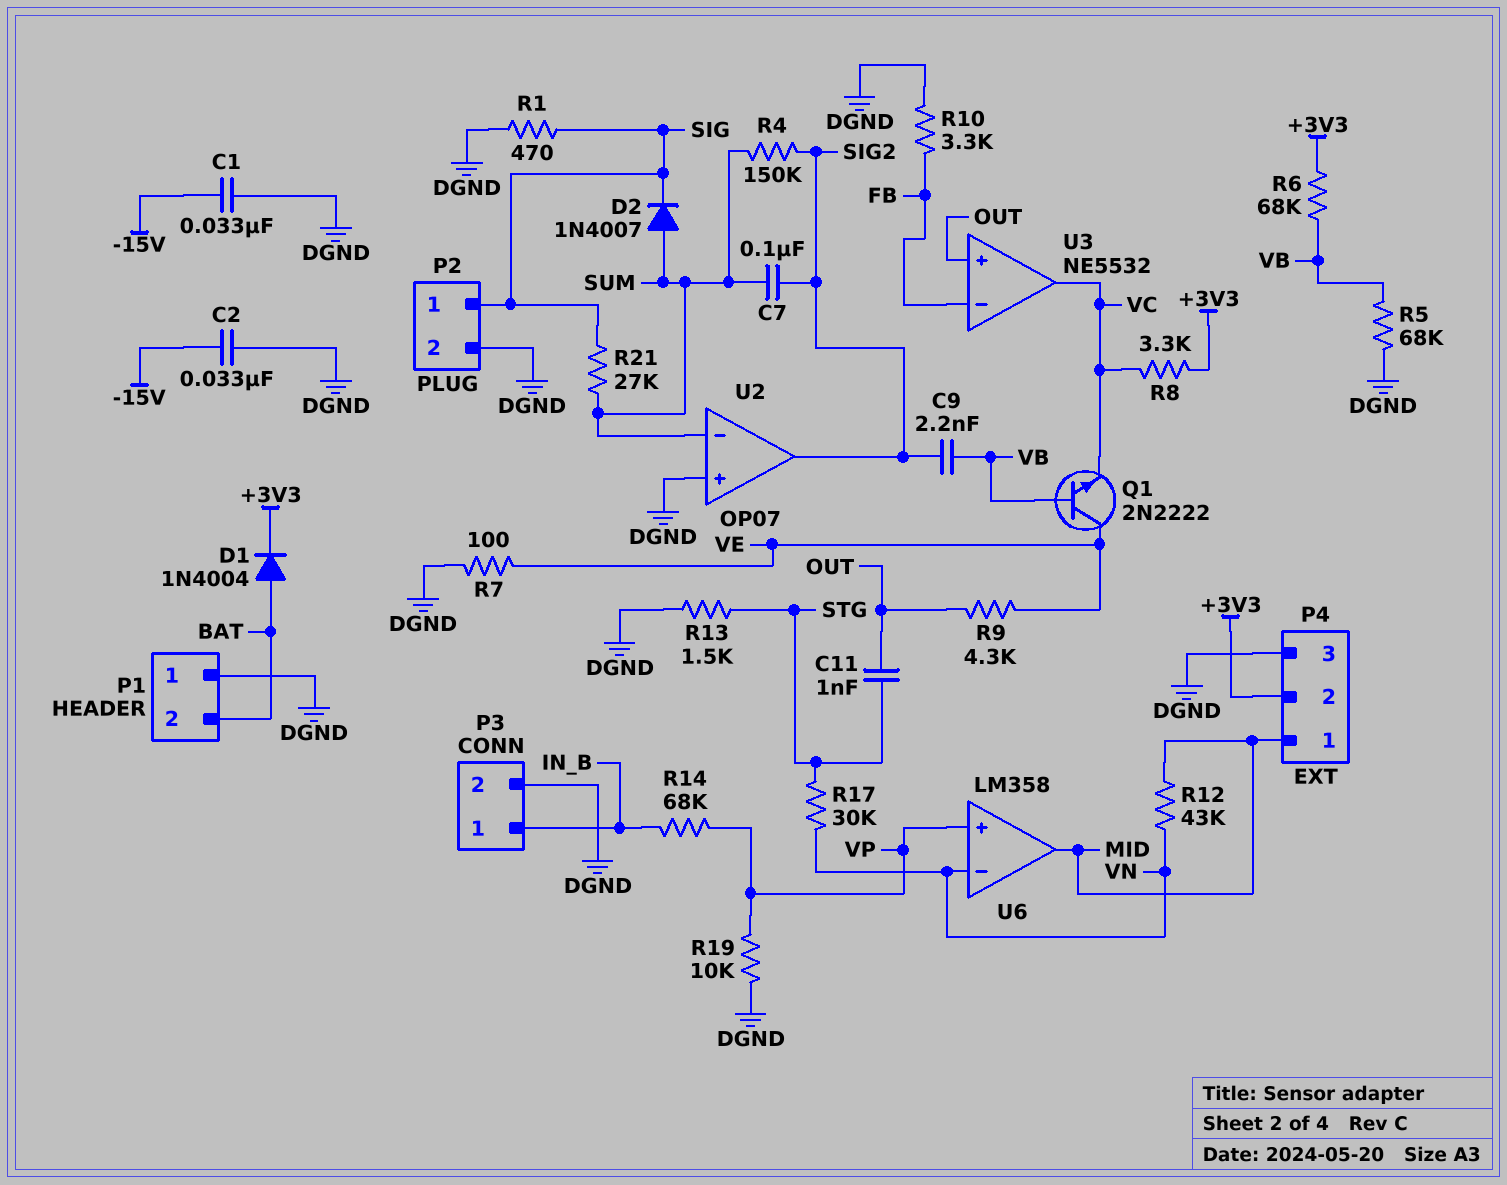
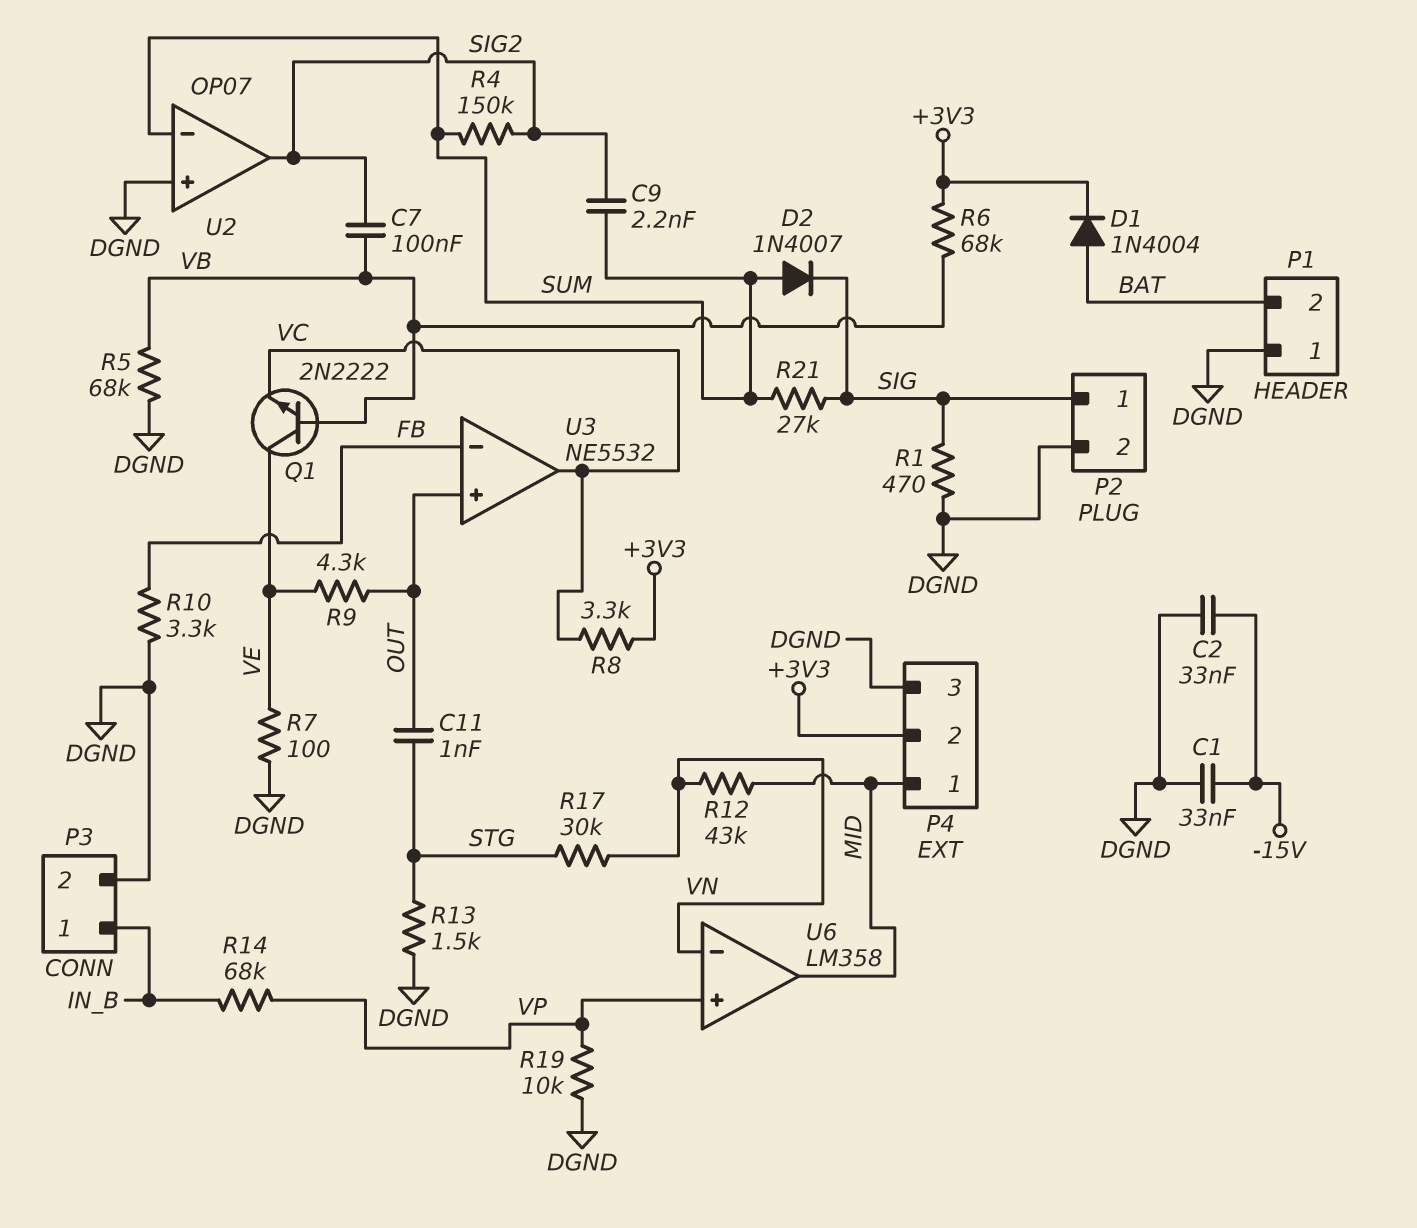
C7: 100nF (SIG2, SUM) -> 100nF (SIG2, VB)
C9: 2.2nF (SIG2, VB) -> 2.2nF (SIG2, SUM)

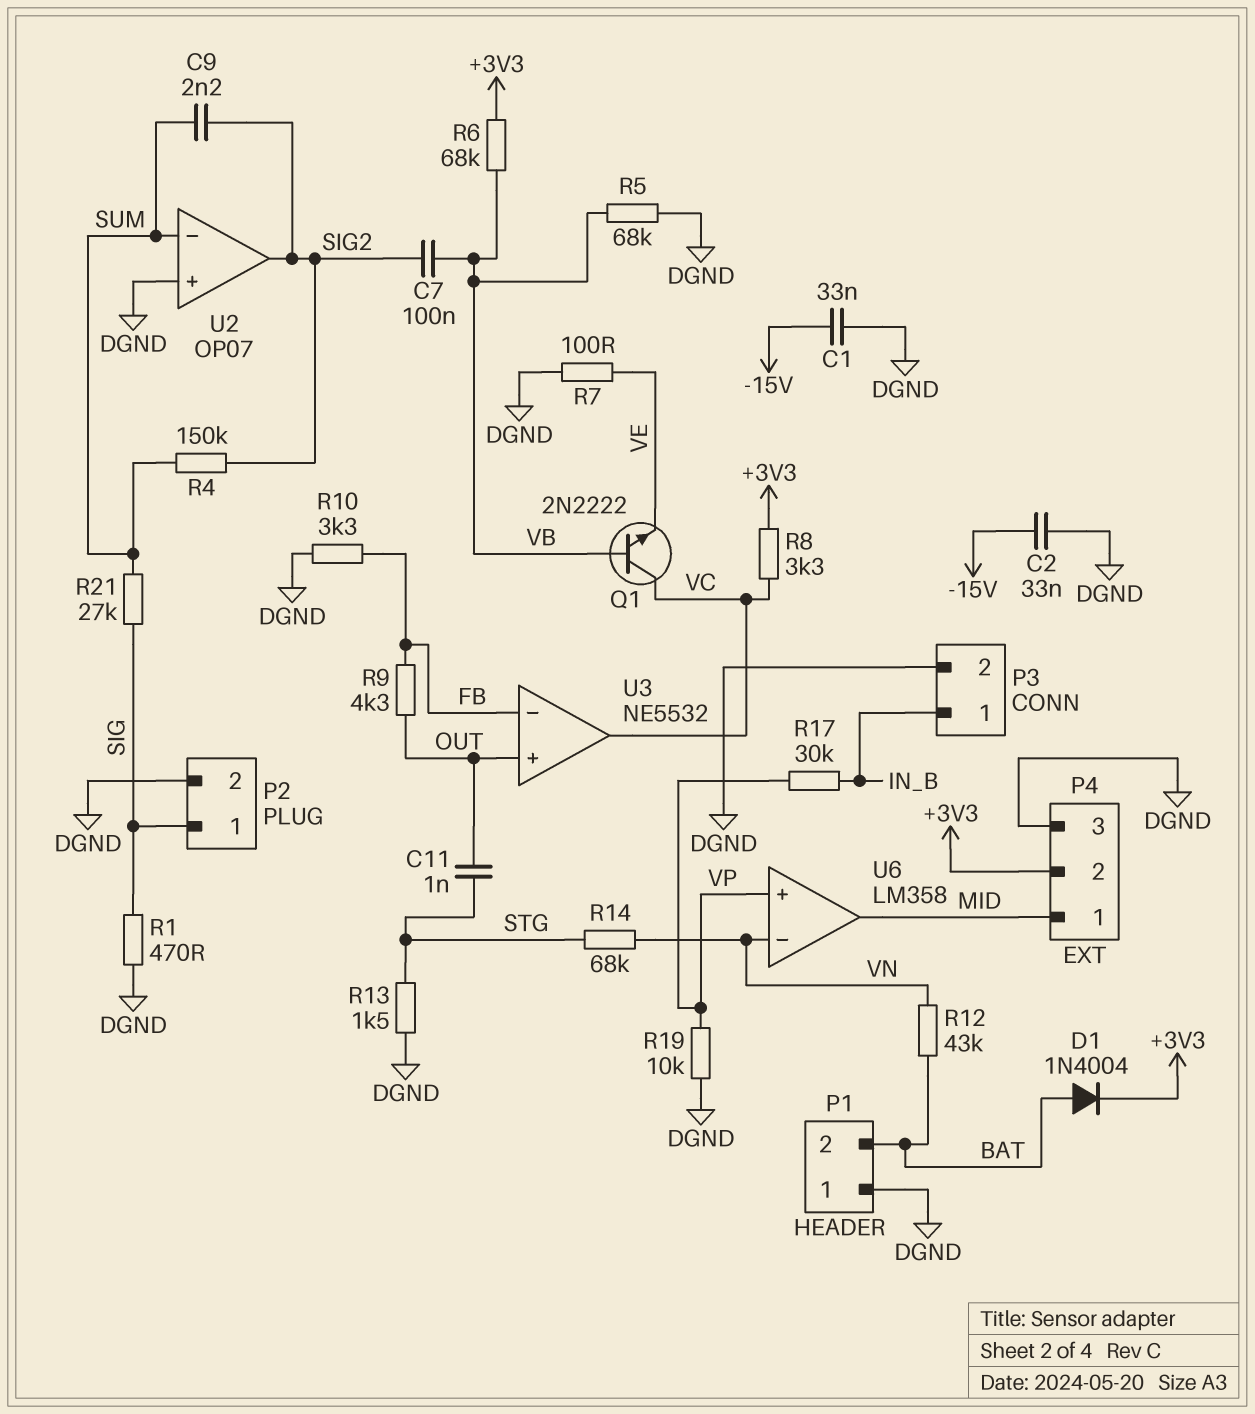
D2: diode 1N4007 (A SUM, K SIG) -> none
Q1: NPN 2N2222 (B VB, C VE, E VC) -> NPN 2N2222 (B VB, C VC, E VE)
R9: 4.3k (OUT, VE) -> 4.3k (FB, OUT)
R12: 43k (MID, VN) -> 43k (BAT, VN)
R14: 68k (IN_B, VP) -> 68k (STG, VN)
R17: 30k (STG, VN) -> 30k (IN_B, VP)

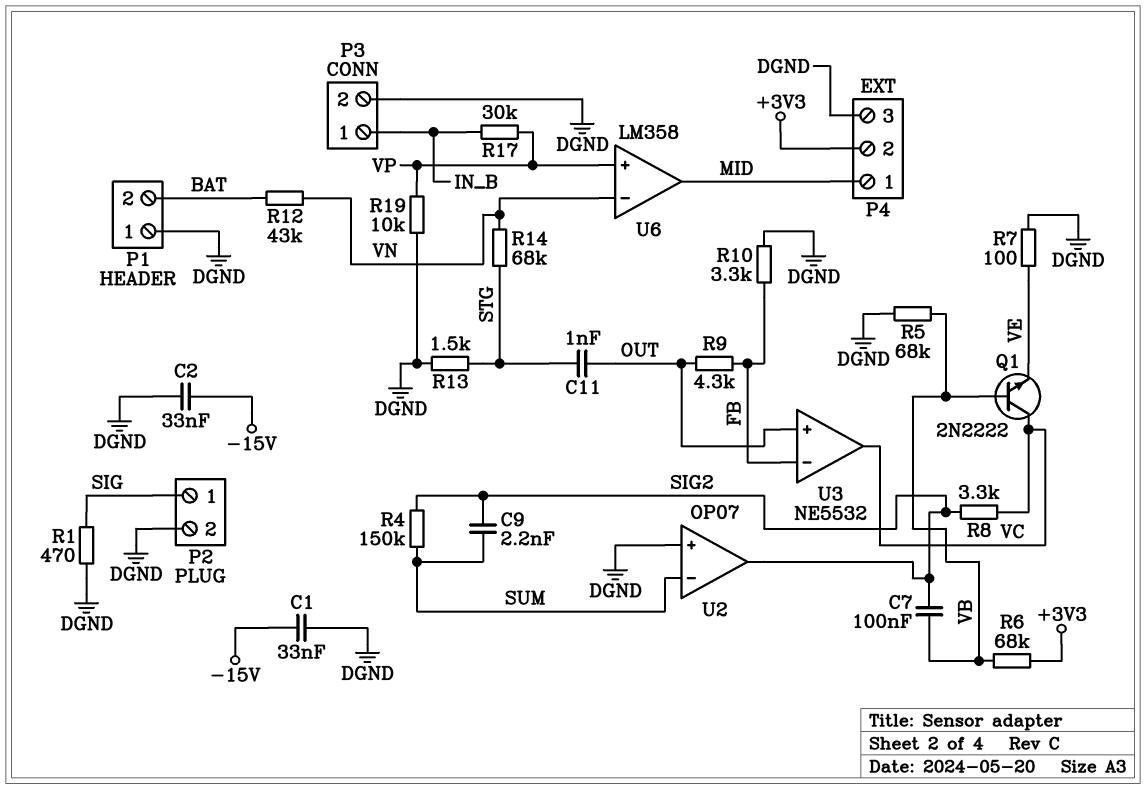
D1: diode 1N4004 (A BAT, K +3V3) -> none
R8: 3.3k (+3V3, VC) -> 3.3k (SIG2, VC)
R21: 27k (SIG, SUM) -> none

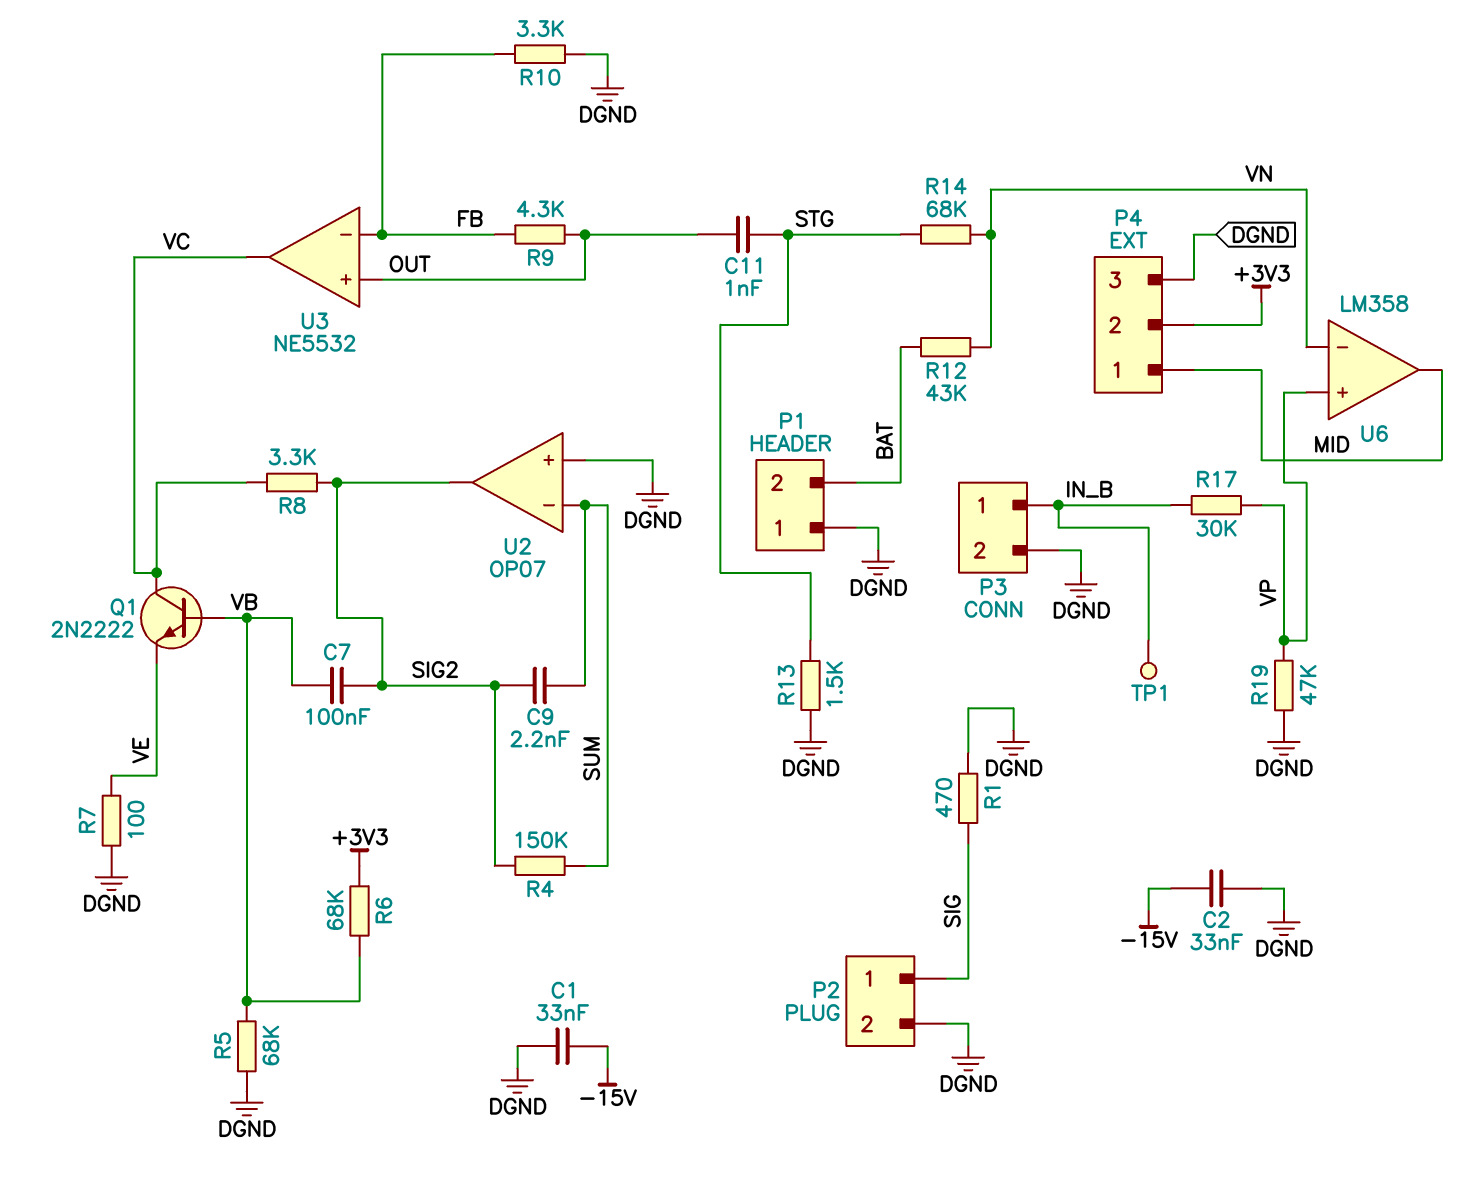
R19: 10k (DGND, VP) -> 47k (DGND, VP)
TP1: none -> test point (IN_B)

